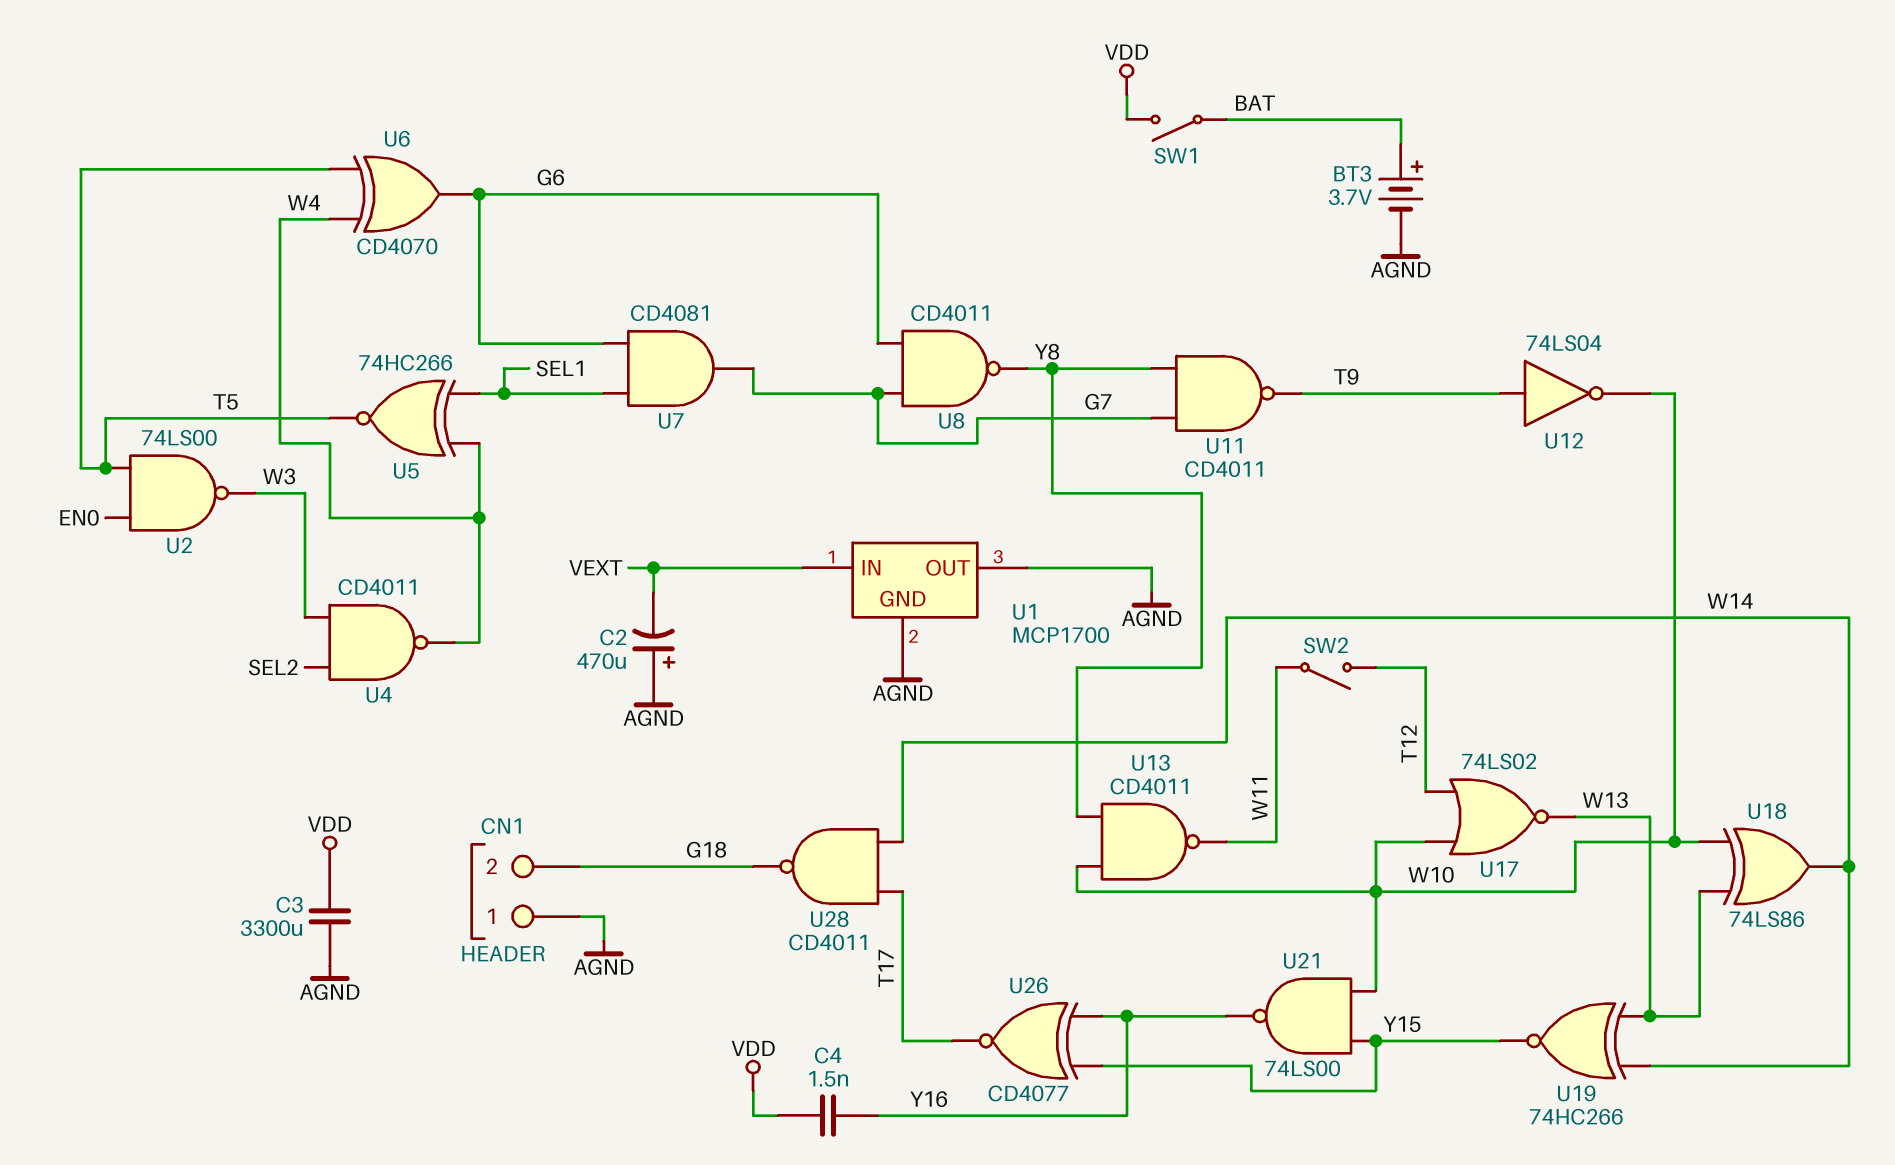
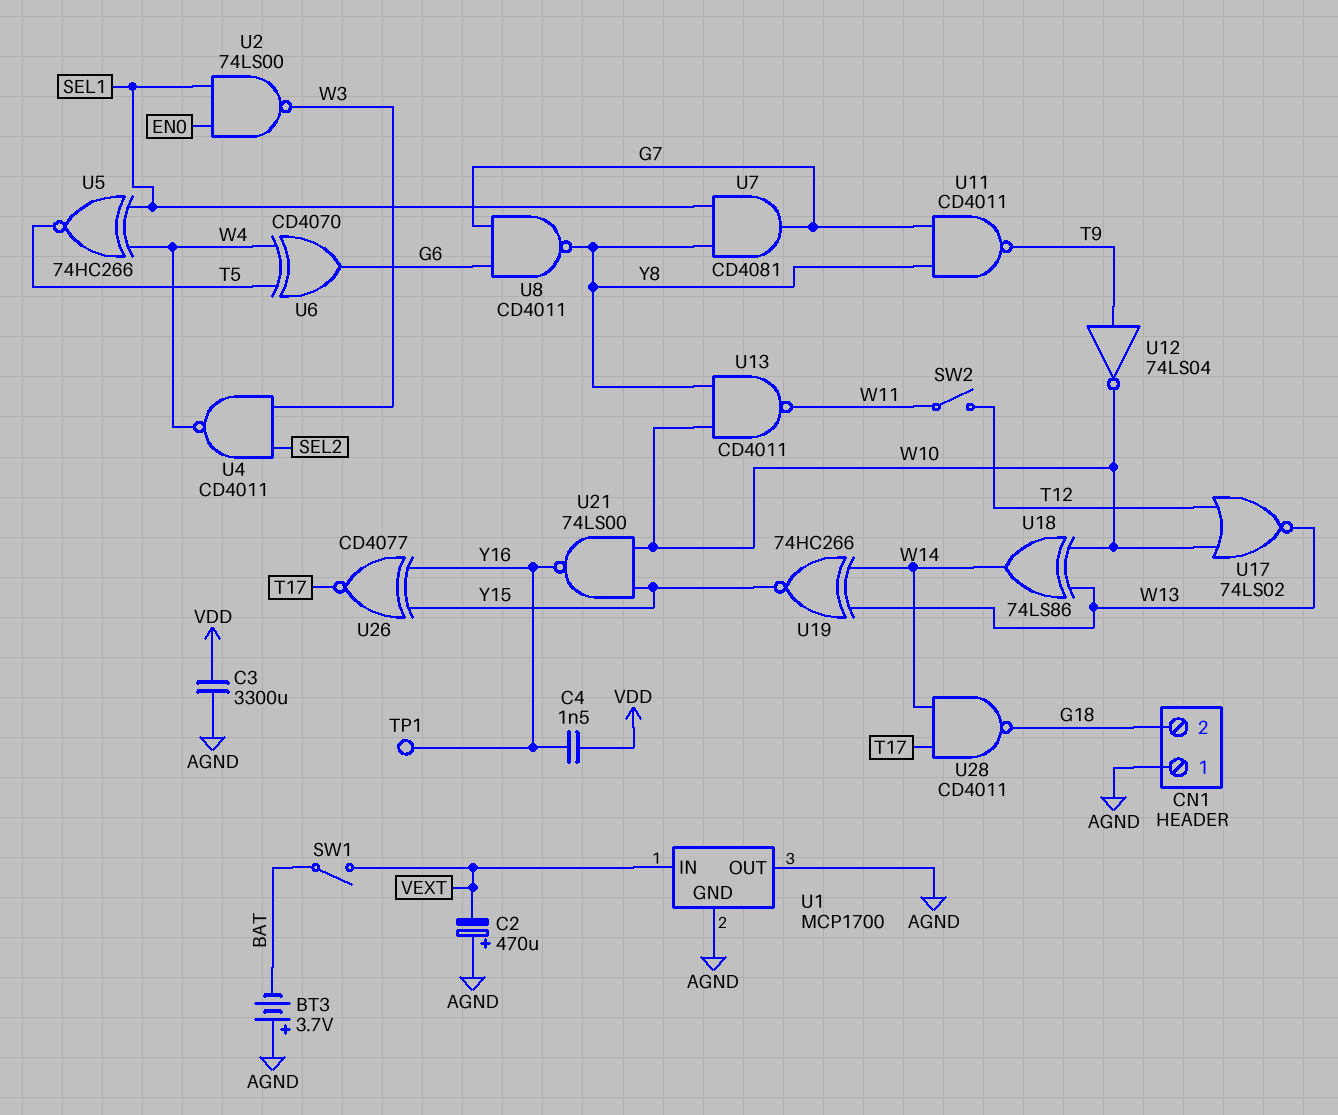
BT3: 3.7V (plus BAT, minus AGND) -> 3.7V (plus AGND, minus BAT)
SW1: switch (BAT, VDD) -> switch (BAT, VEXT)
TP1: none -> test point (Y16)
U2: NAND 74LS00 (in EN0, in T5, out W3) -> NAND 74LS00 (in EN0, in SEL1, out W3)
U7: AND CD4081 (in G6, in SEL1, out G7) -> AND CD4081 (in SEL1, in Y8, out G7)

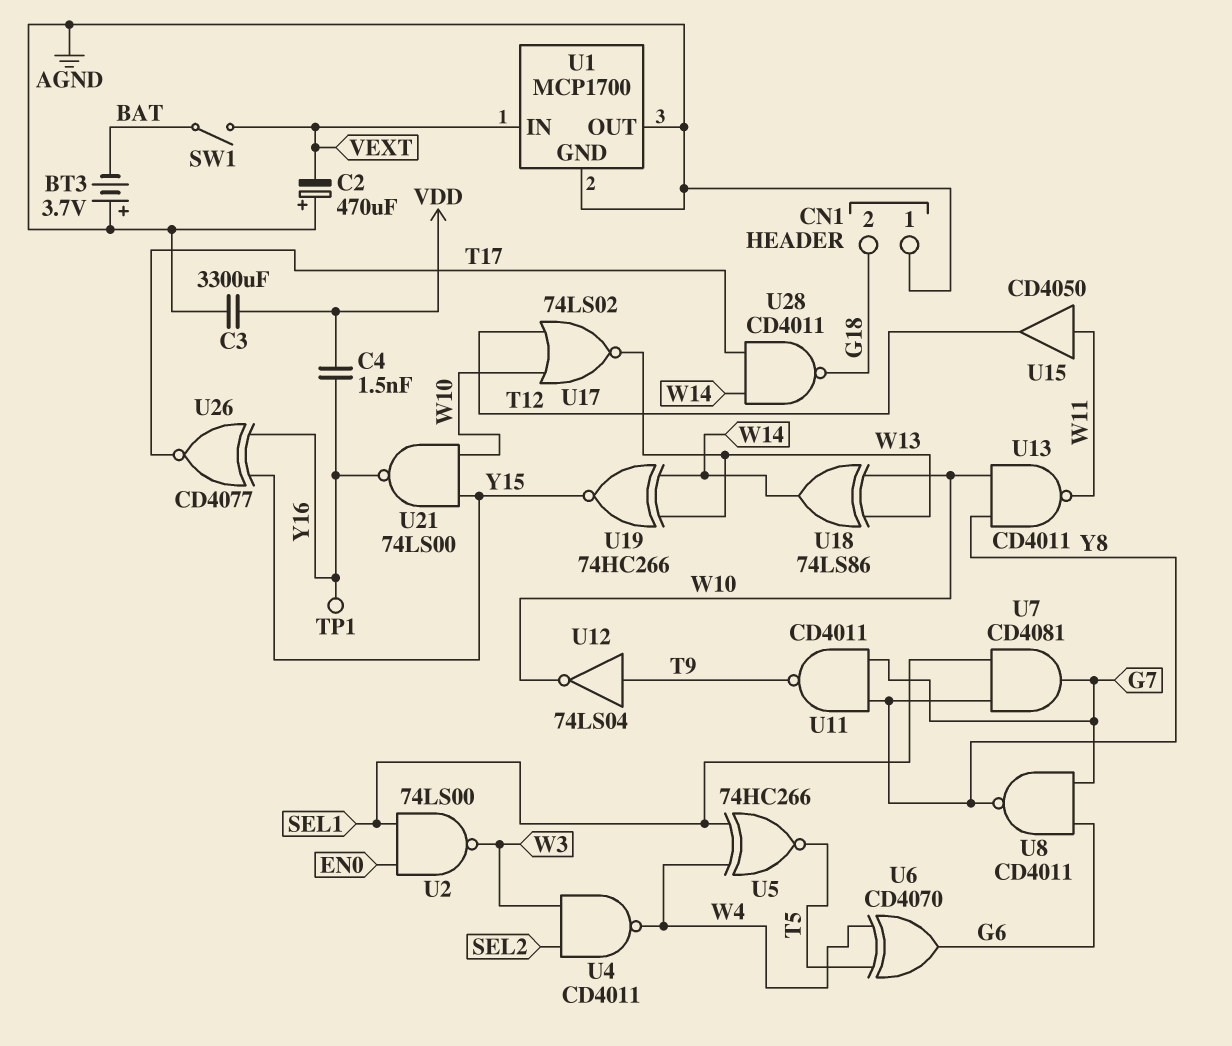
SW2: switch (T12, W11) -> none
U15: none -> buffer CD4050 (in W11, out T12)

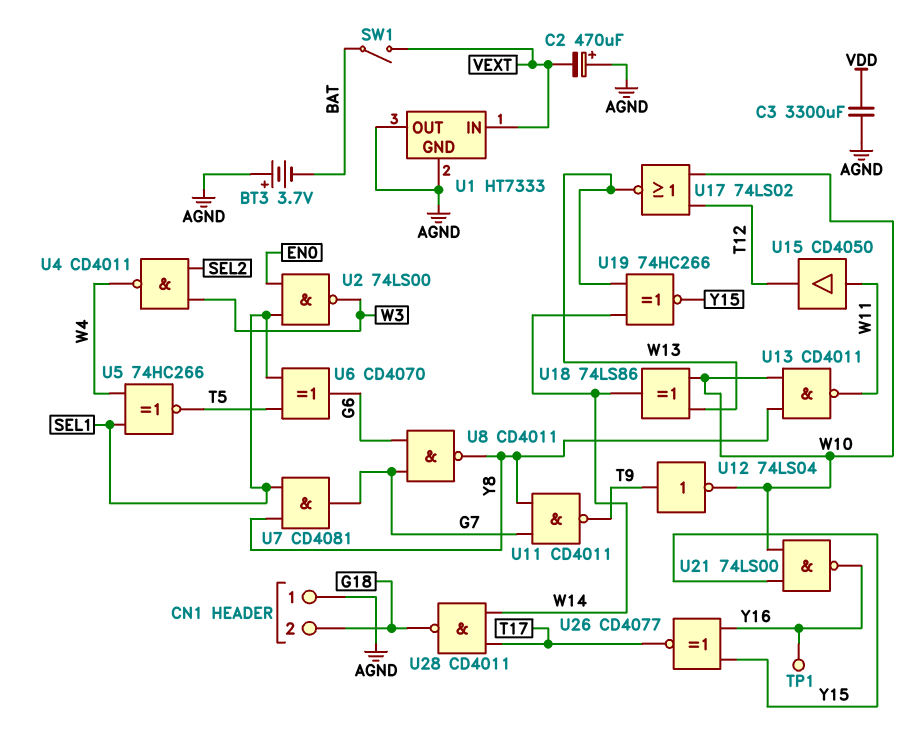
C4: 1.5nF (VDD, Y16) -> none
U1: MCP1700 -> HT7333
U6: XOR CD4070 (in T5, in W4, out G6) -> XOR CD4070 (in SEL1, in T5, out G6)

